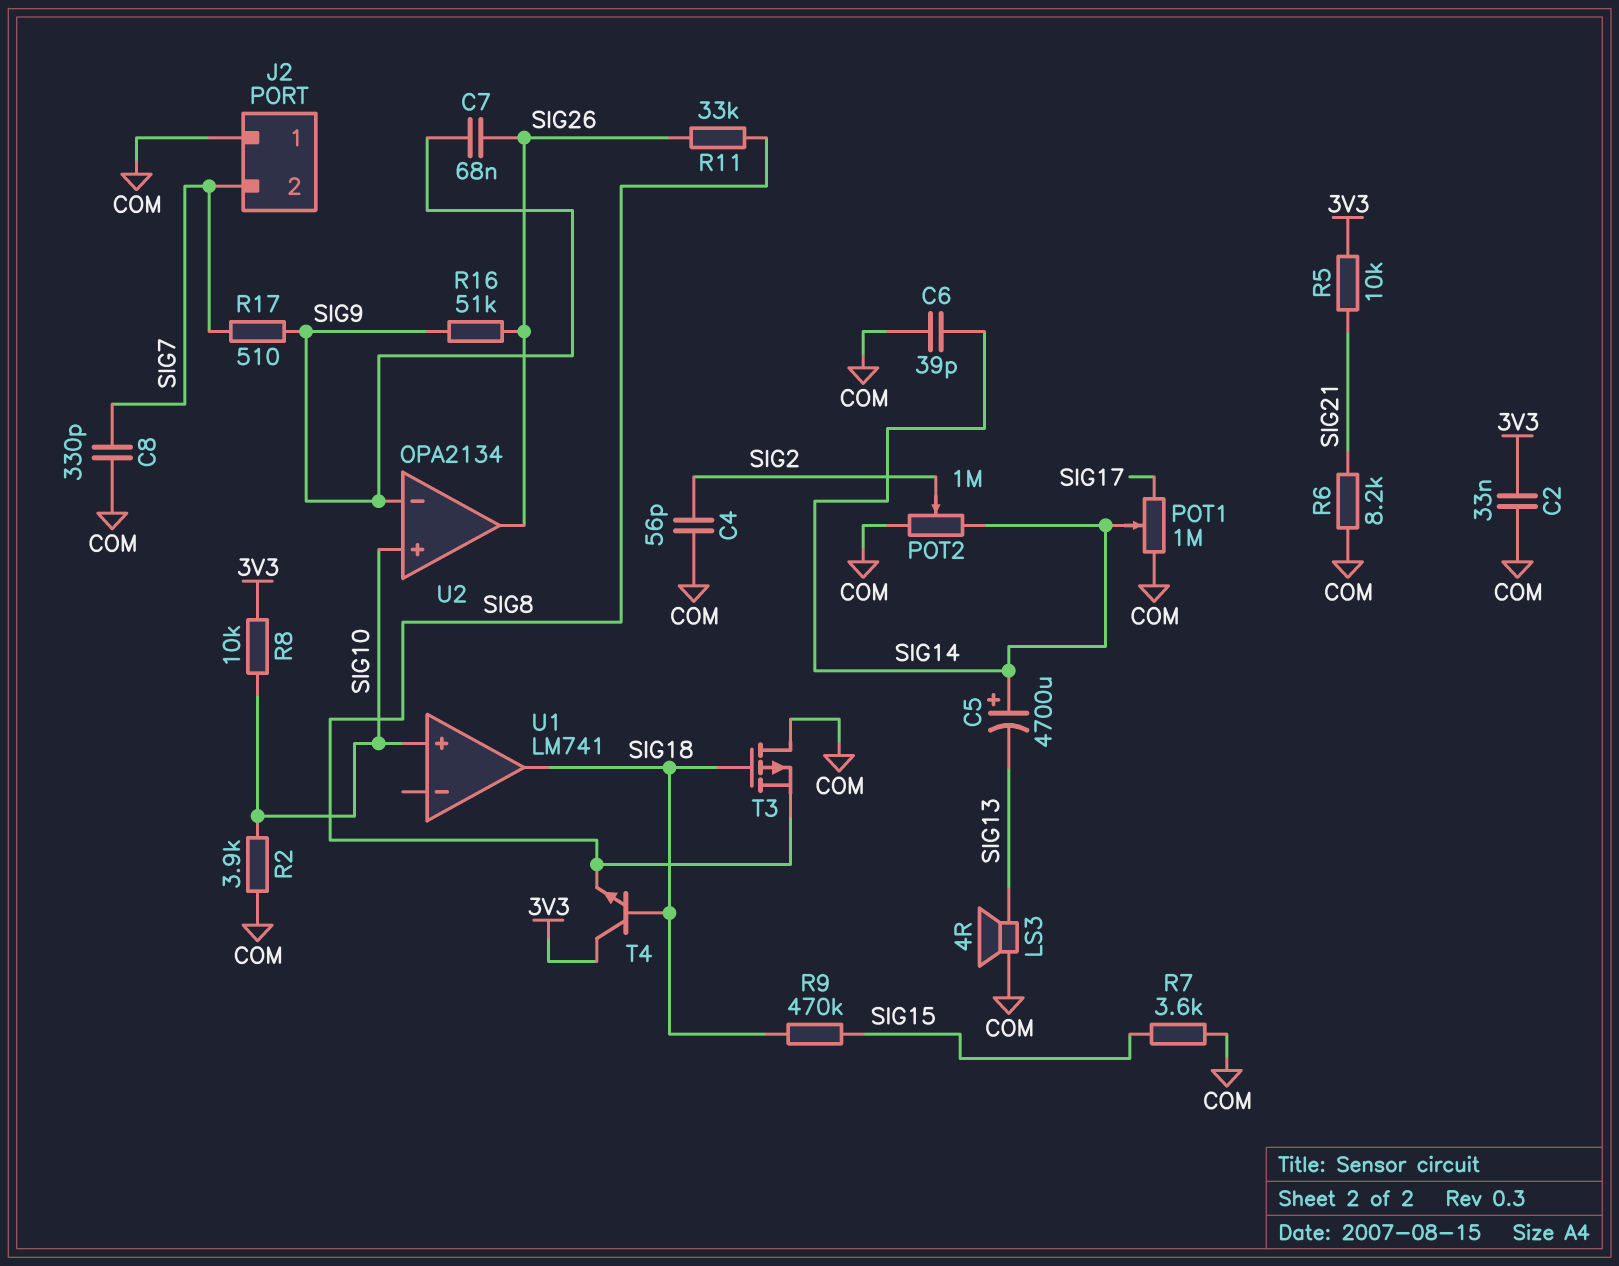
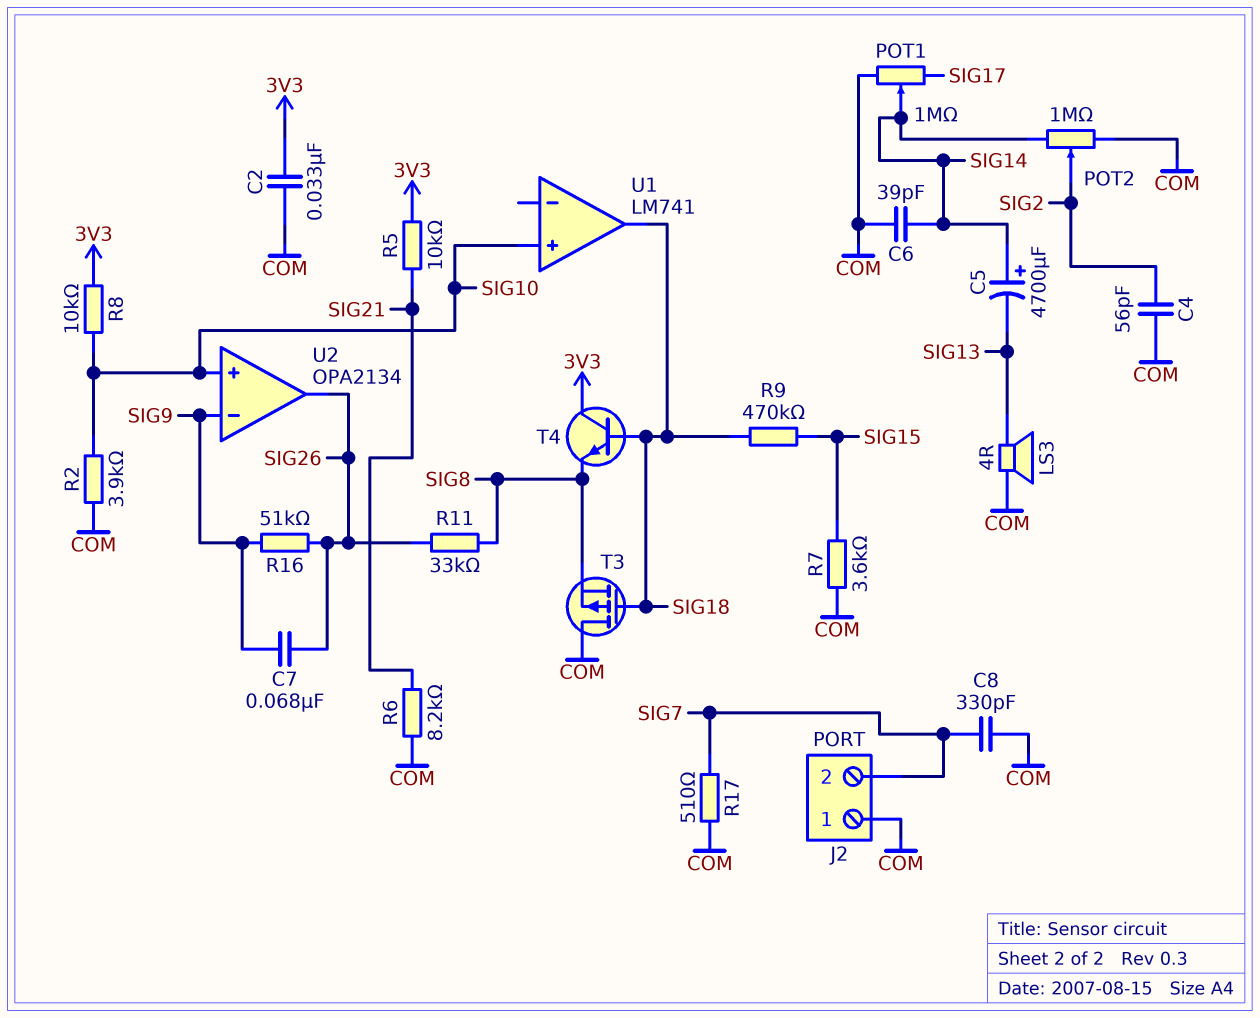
R17: 510 (SIG7, SIG9) -> 510 (COM, SIG7)

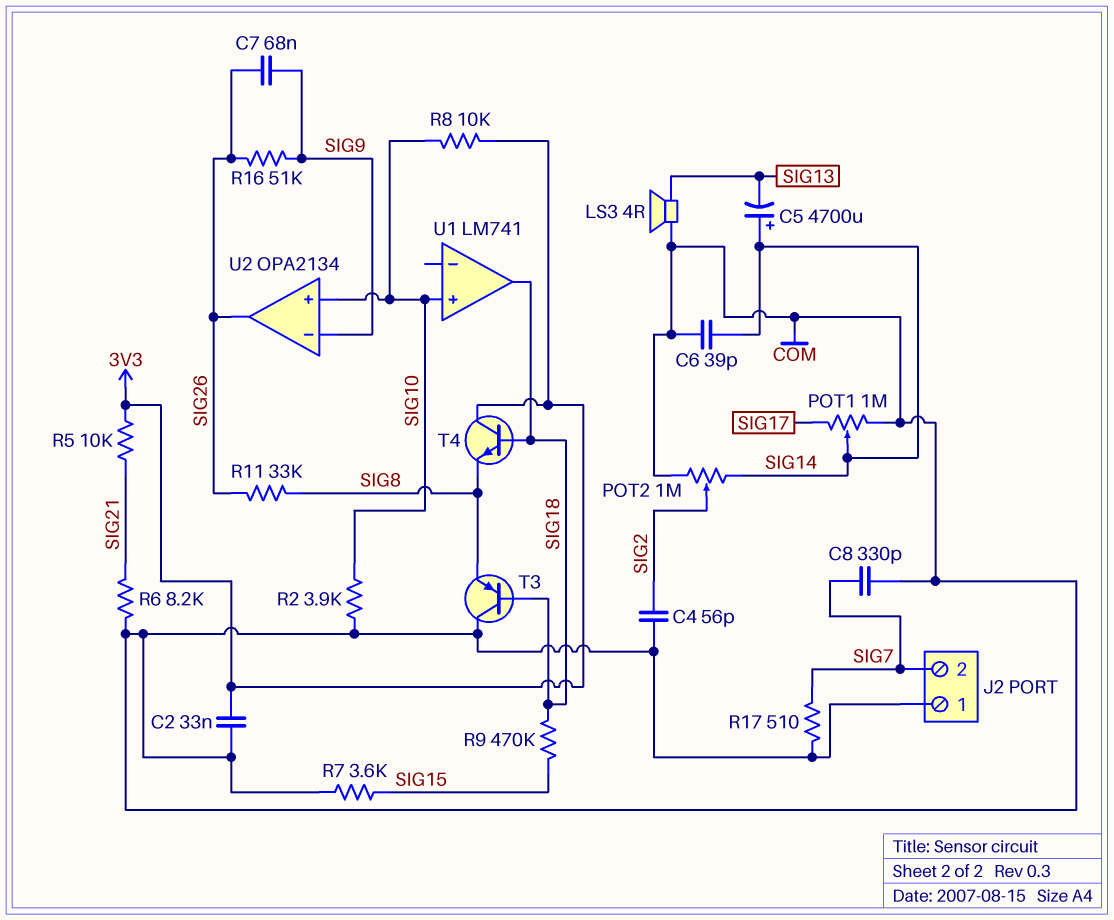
T3: PMOS (G SIG18, D COM, S SIG8) -> PNP (B SIG18, C COM, E SIG8)

